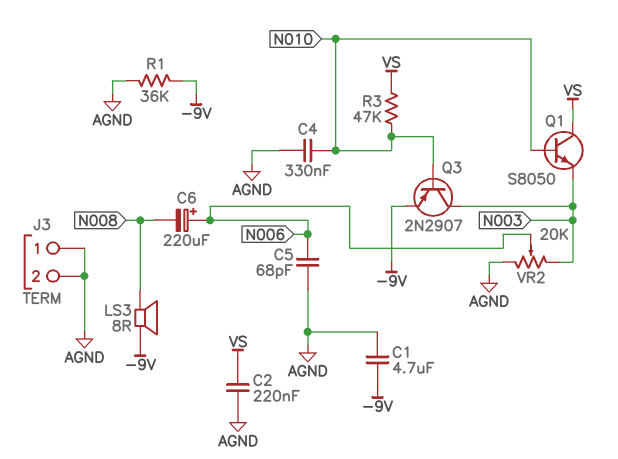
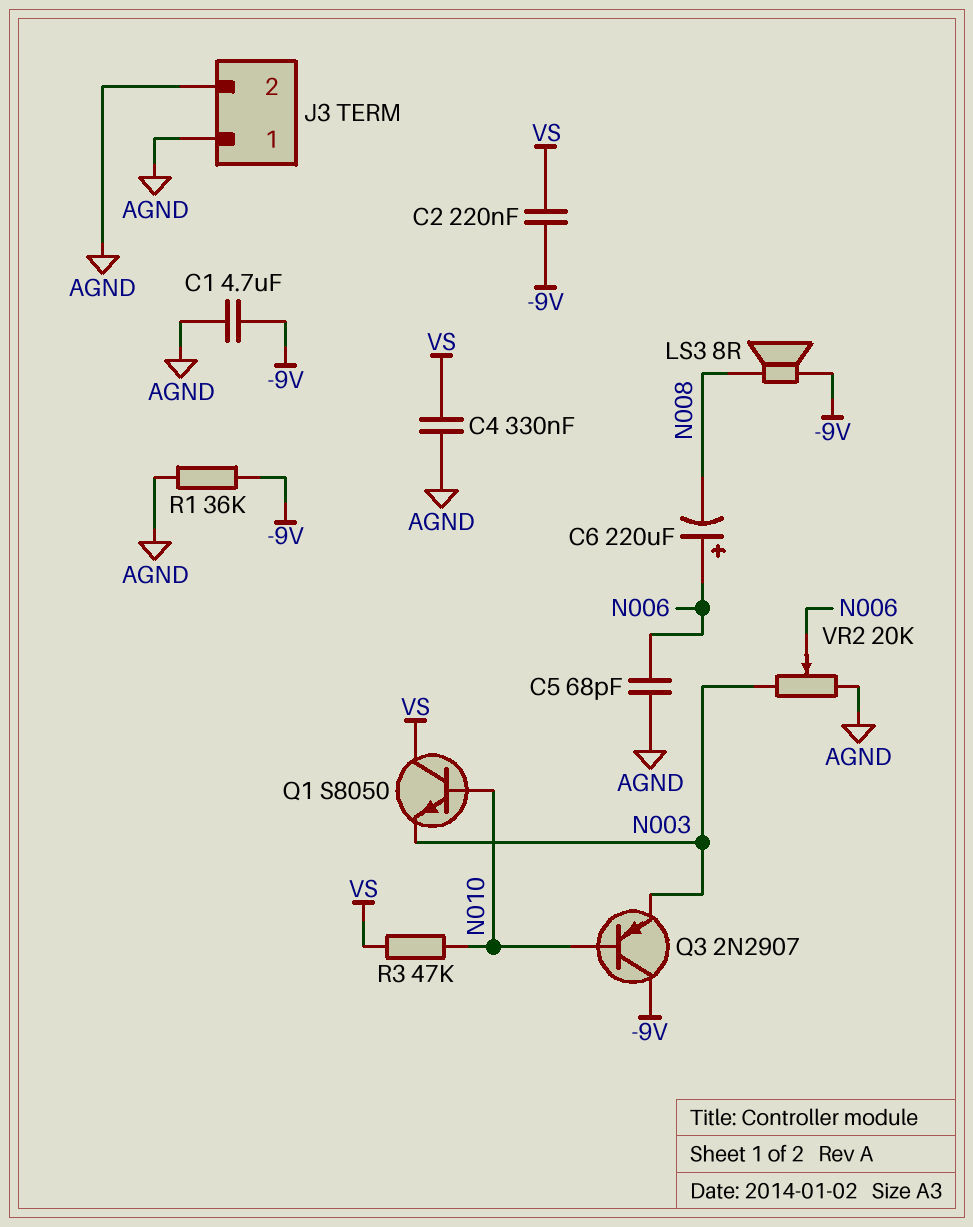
C2: 220nF (AGND, VS) -> 220nF (-9V, VS)
C4: 330nF (AGND, N010) -> 330nF (AGND, VS)
Q3: PNP 2N2907 (B N010, C N003, E -9V) -> PNP 2N2907 (B N010, C -9V, E N003)

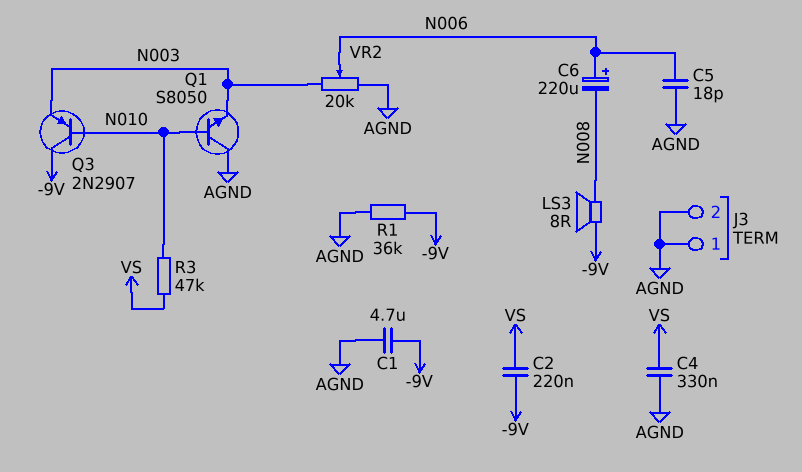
C5: 68pF (AGND, N006) -> 18pF (AGND, N006)
Q1: NPN S8050 (B N010, C VS, E N003) -> NPN S8050 (B N010, C AGND, E N003)

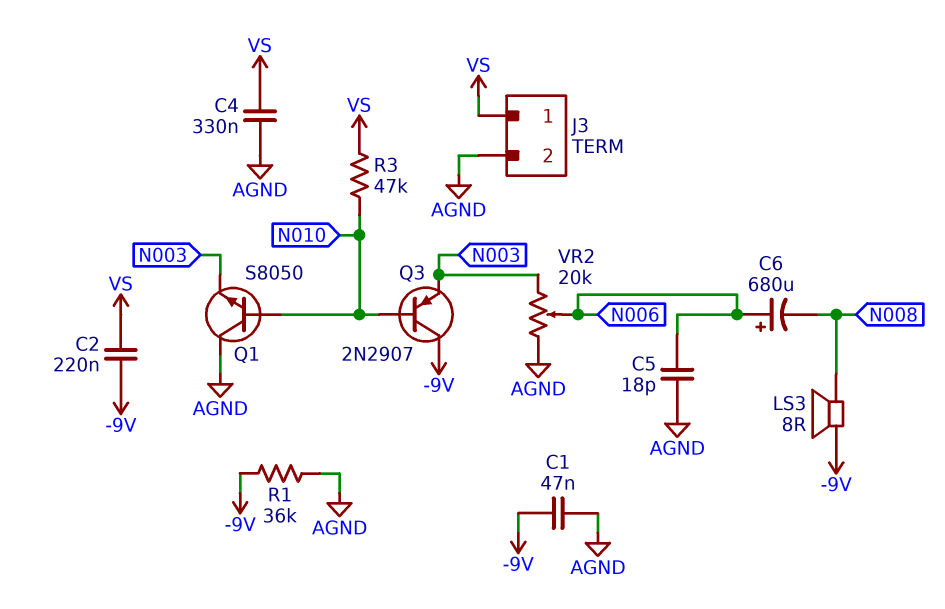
C1: 4.7uF (-9V, AGND) -> 47nF (-9V, AGND)
C6: 220uF (plus N006, minus N008) -> 680uF (plus N006, minus N008)
J3 pin 1: AGND -> VS

